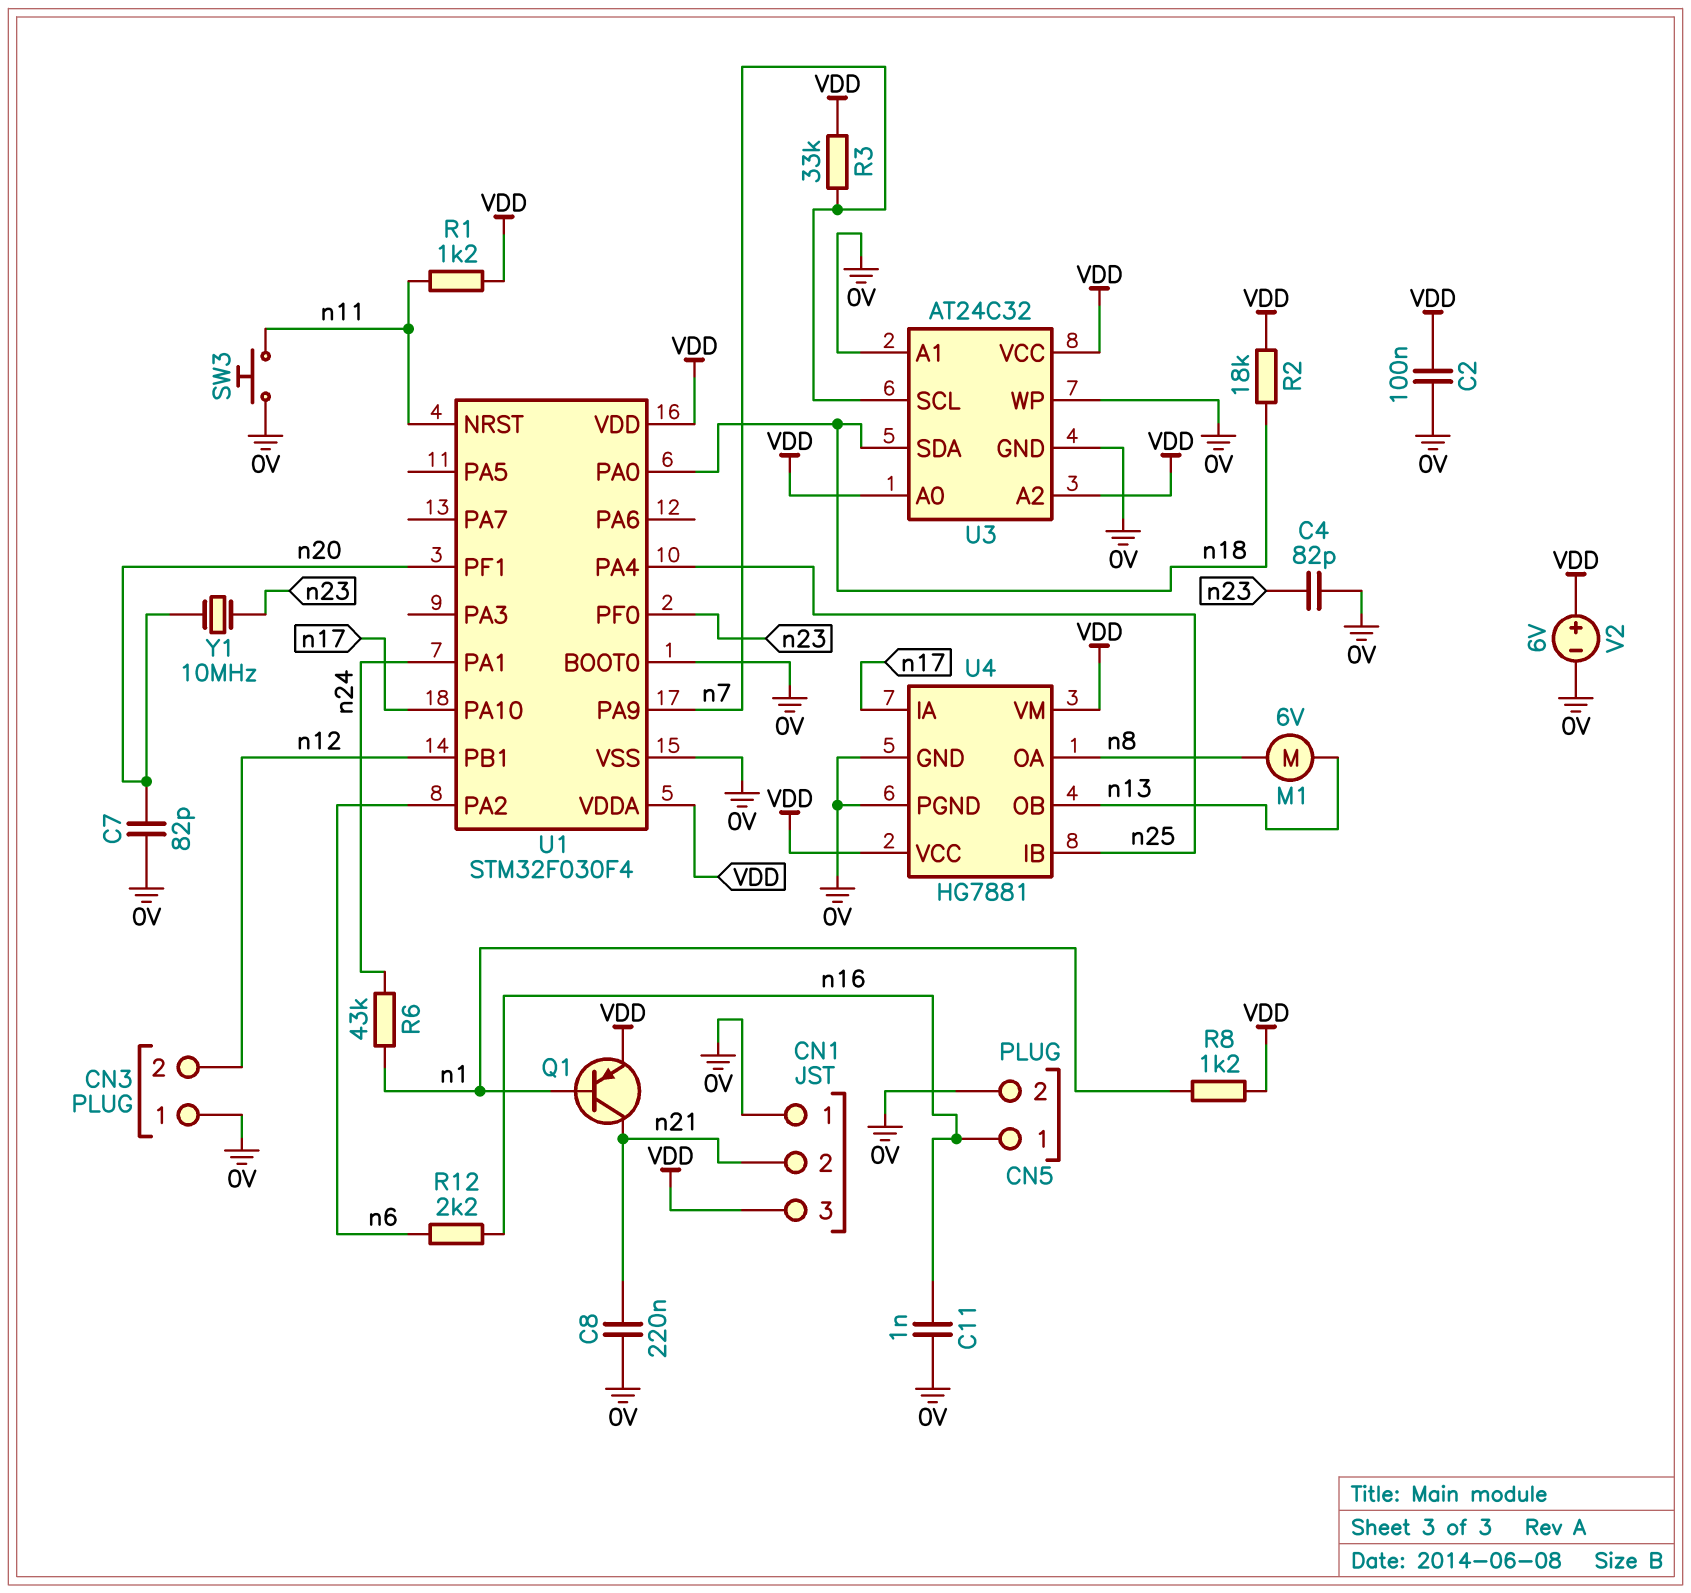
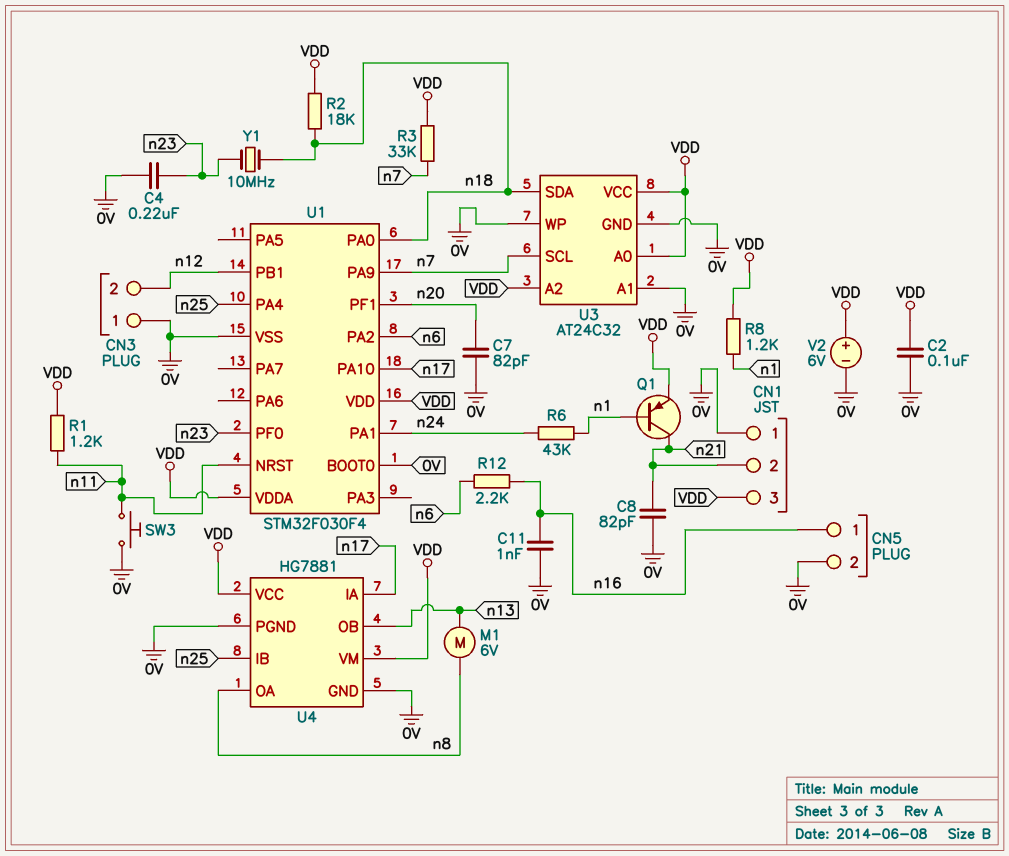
C4: 82pF (0V, n23) -> 220nF (0V, n23)
C8: 220nF (0V, n21) -> 82pF (0V, n21)
Y1: 10MHz (n20, n23) -> 10MHz (n18, n23)

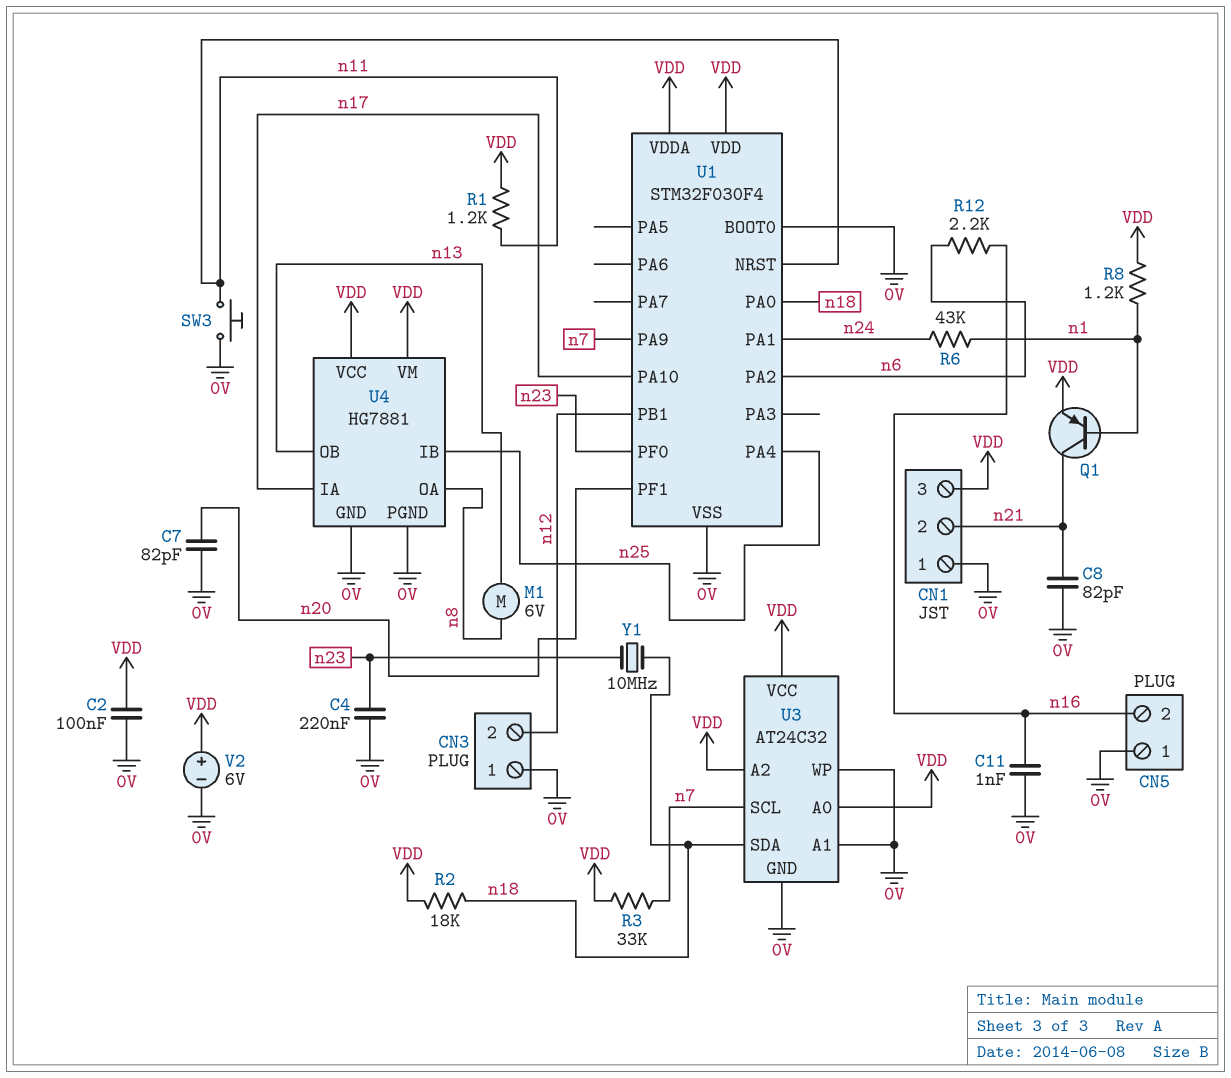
CN5 pin 1: n16 -> 0V
CN5 pin 2: 0V -> n16

